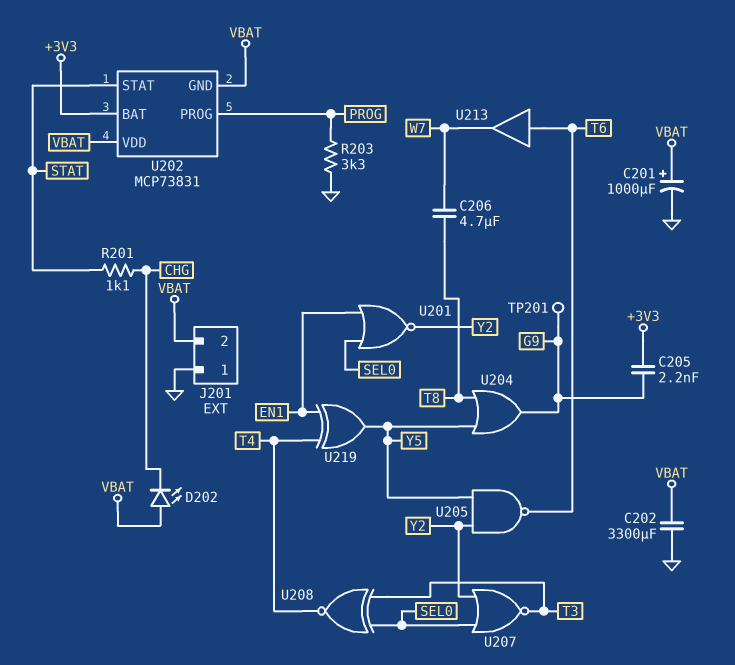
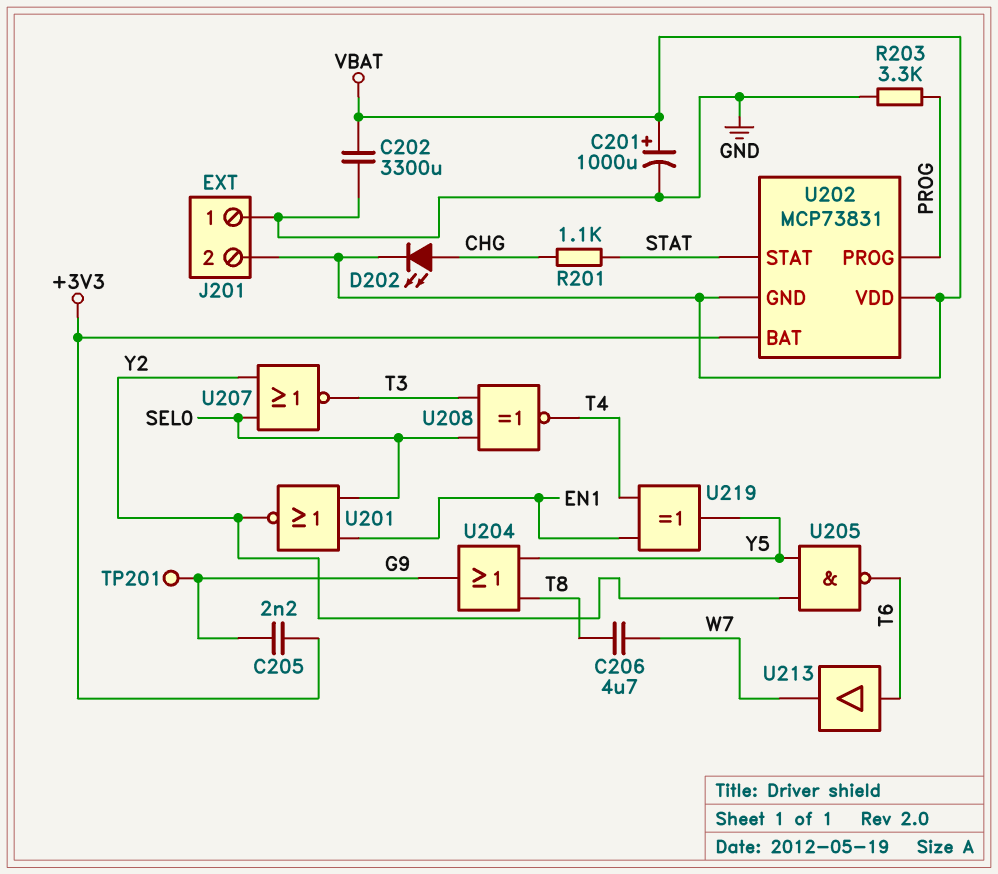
D202: LED (A VBAT, K CHG) -> LED (A CHG, K VBAT)

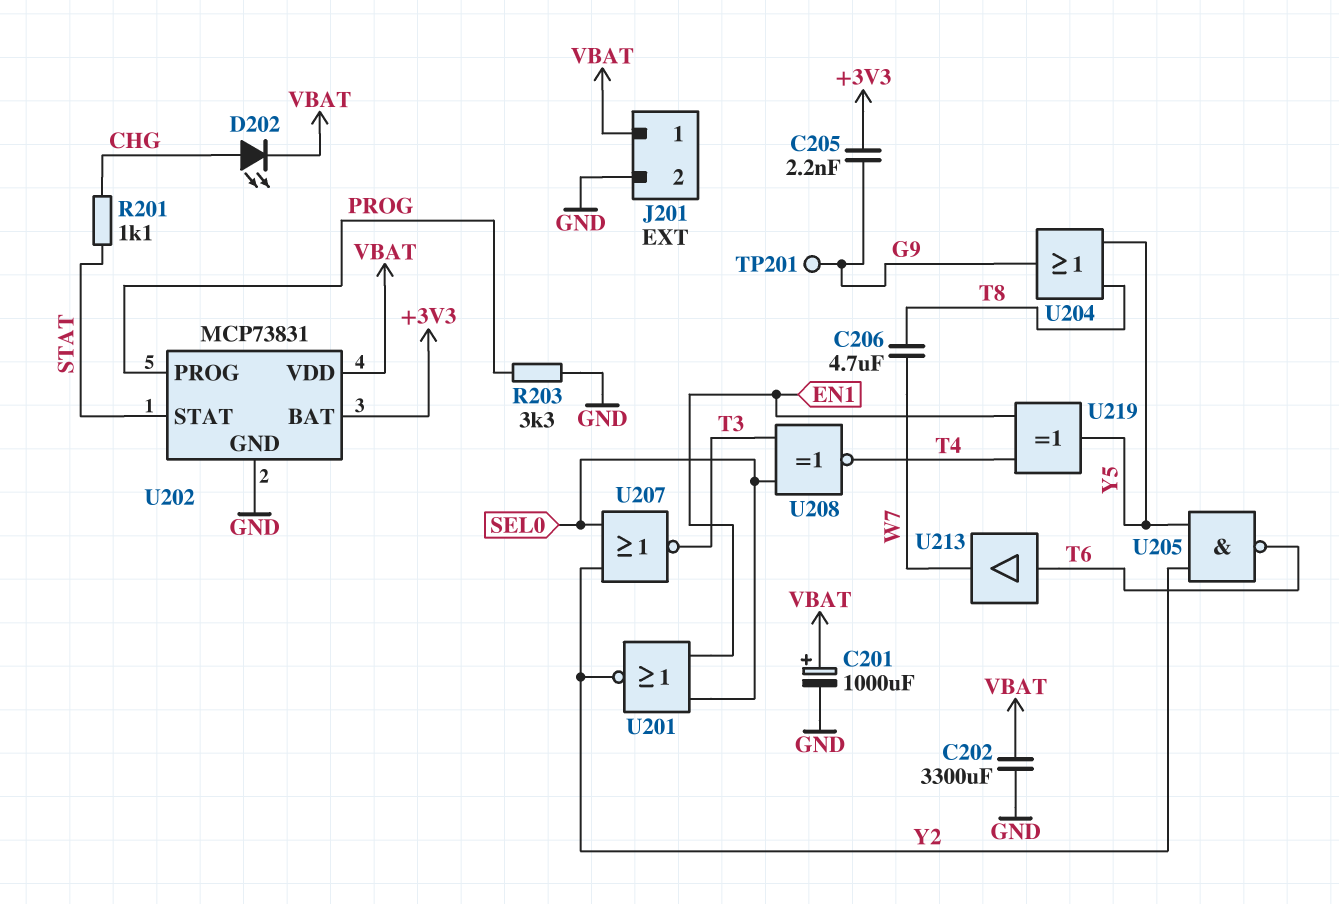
J201 pin 1: GND -> VBAT
J201 pin 2: VBAT -> GND
U202 pin GND: VBAT -> GND

